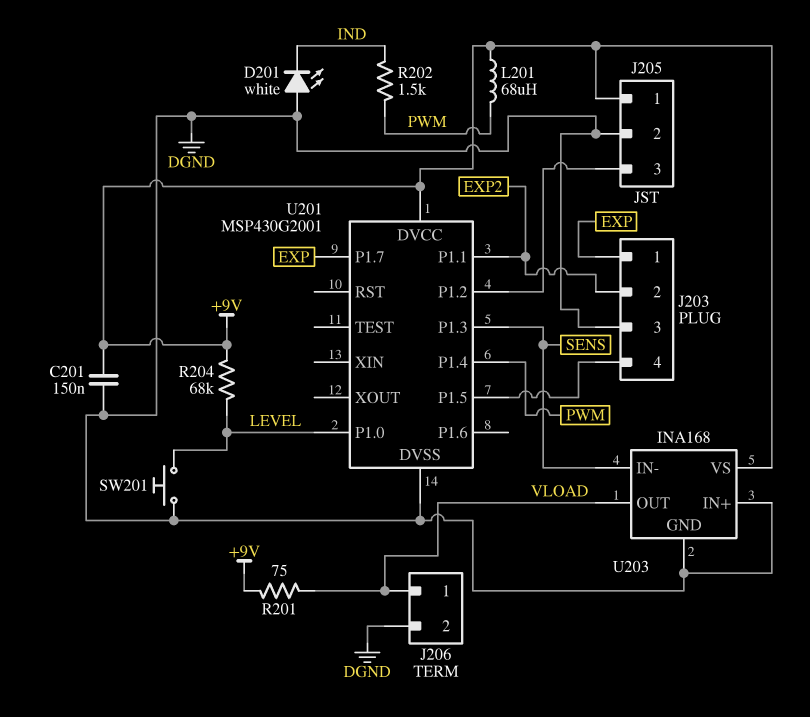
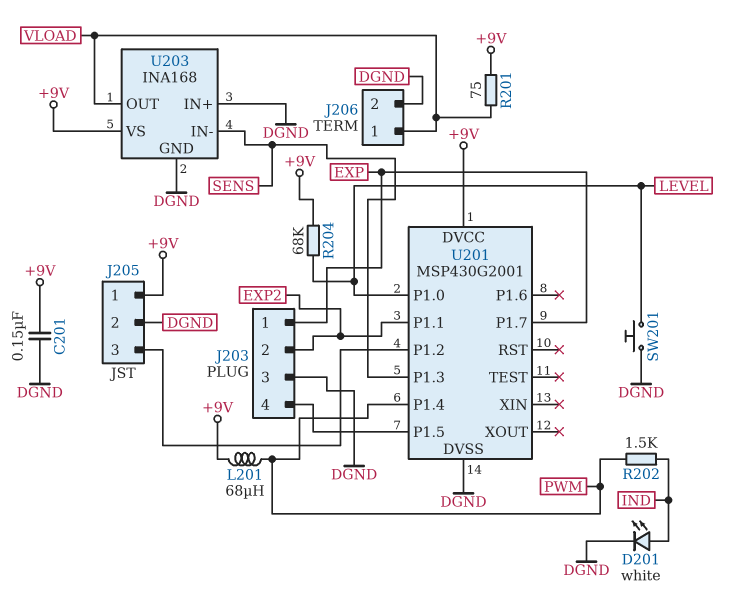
D201: LED white (A DGND, K IND) -> LED white (A IND, K DGND)

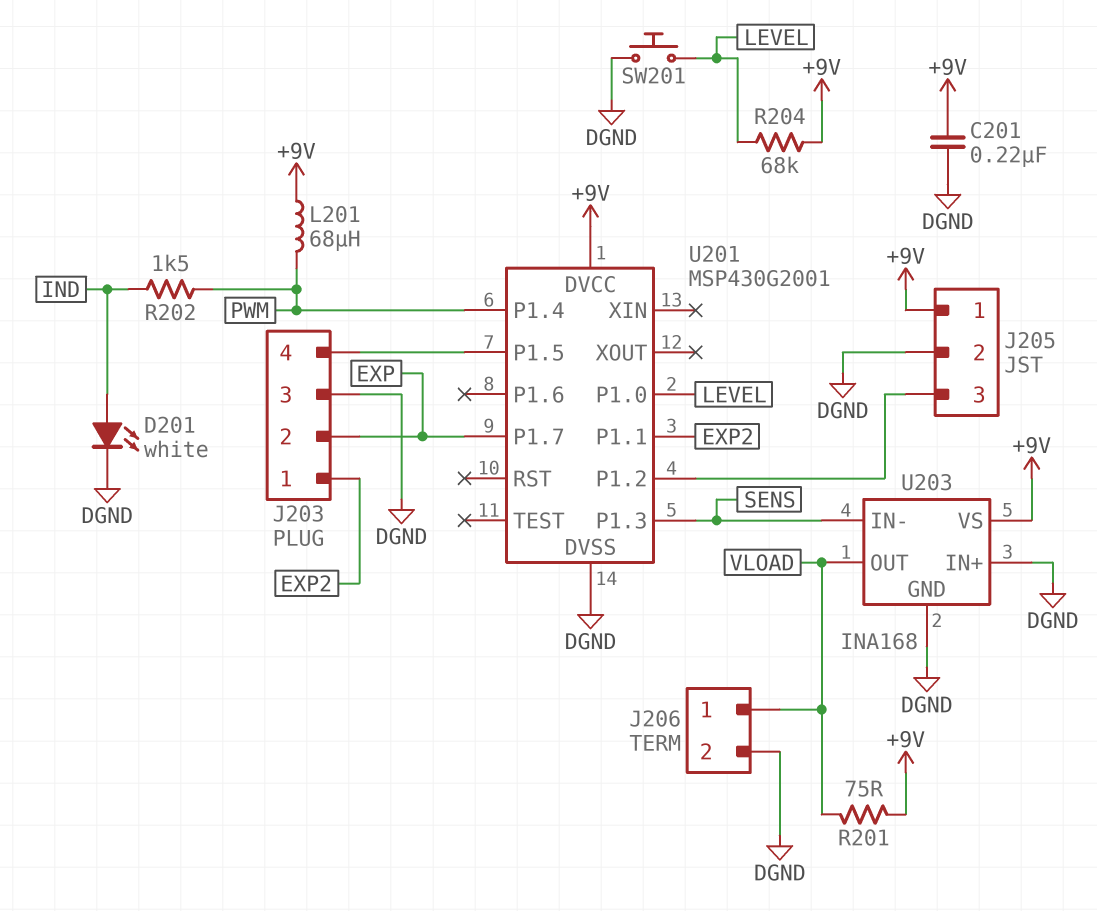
C201: 150nF (+9V, DGND) -> 220nF (+9V, DGND)
J203 pin 1: EXP -> EXP2
J203 pin 2: EXP2 -> EXP

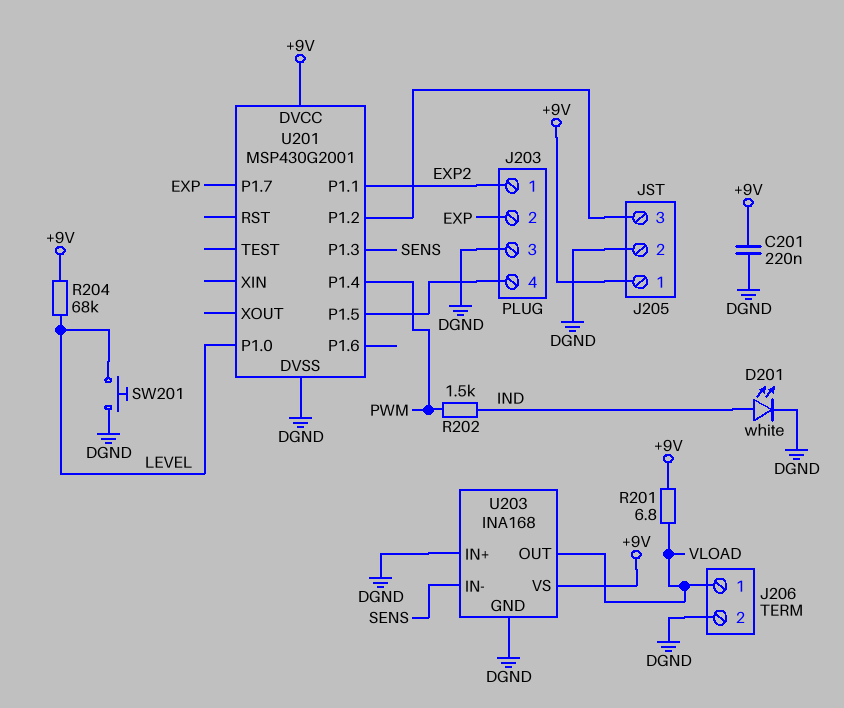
L201: 68uH (+9V, PWM) -> none
R201: 75 (+9V, VLOAD) -> 6.8 (+9V, VLOAD)

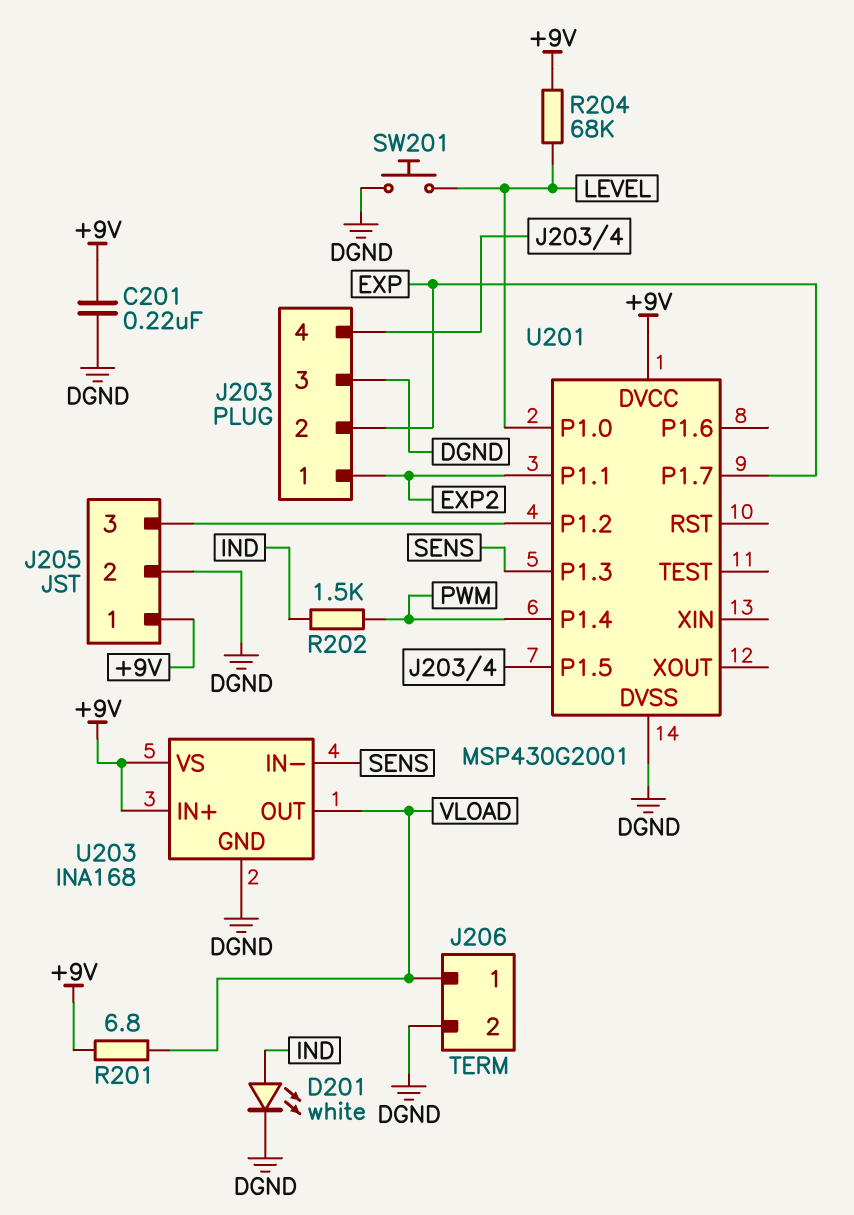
U203 pin IN+: DGND -> +9V

